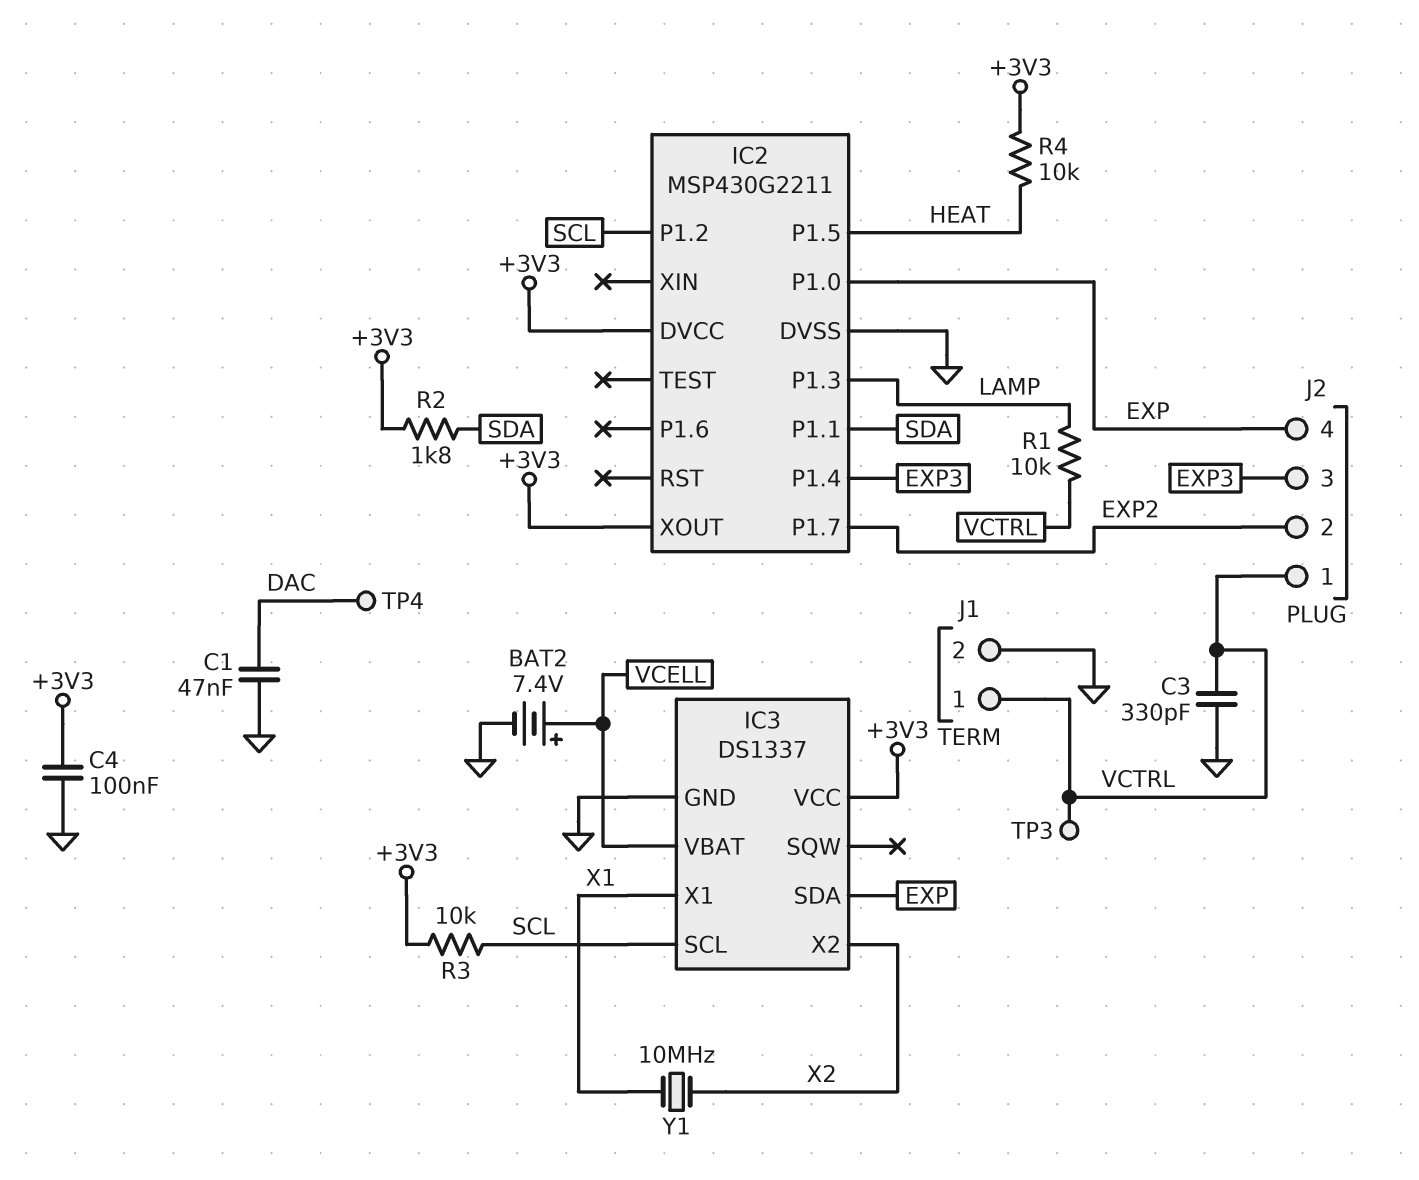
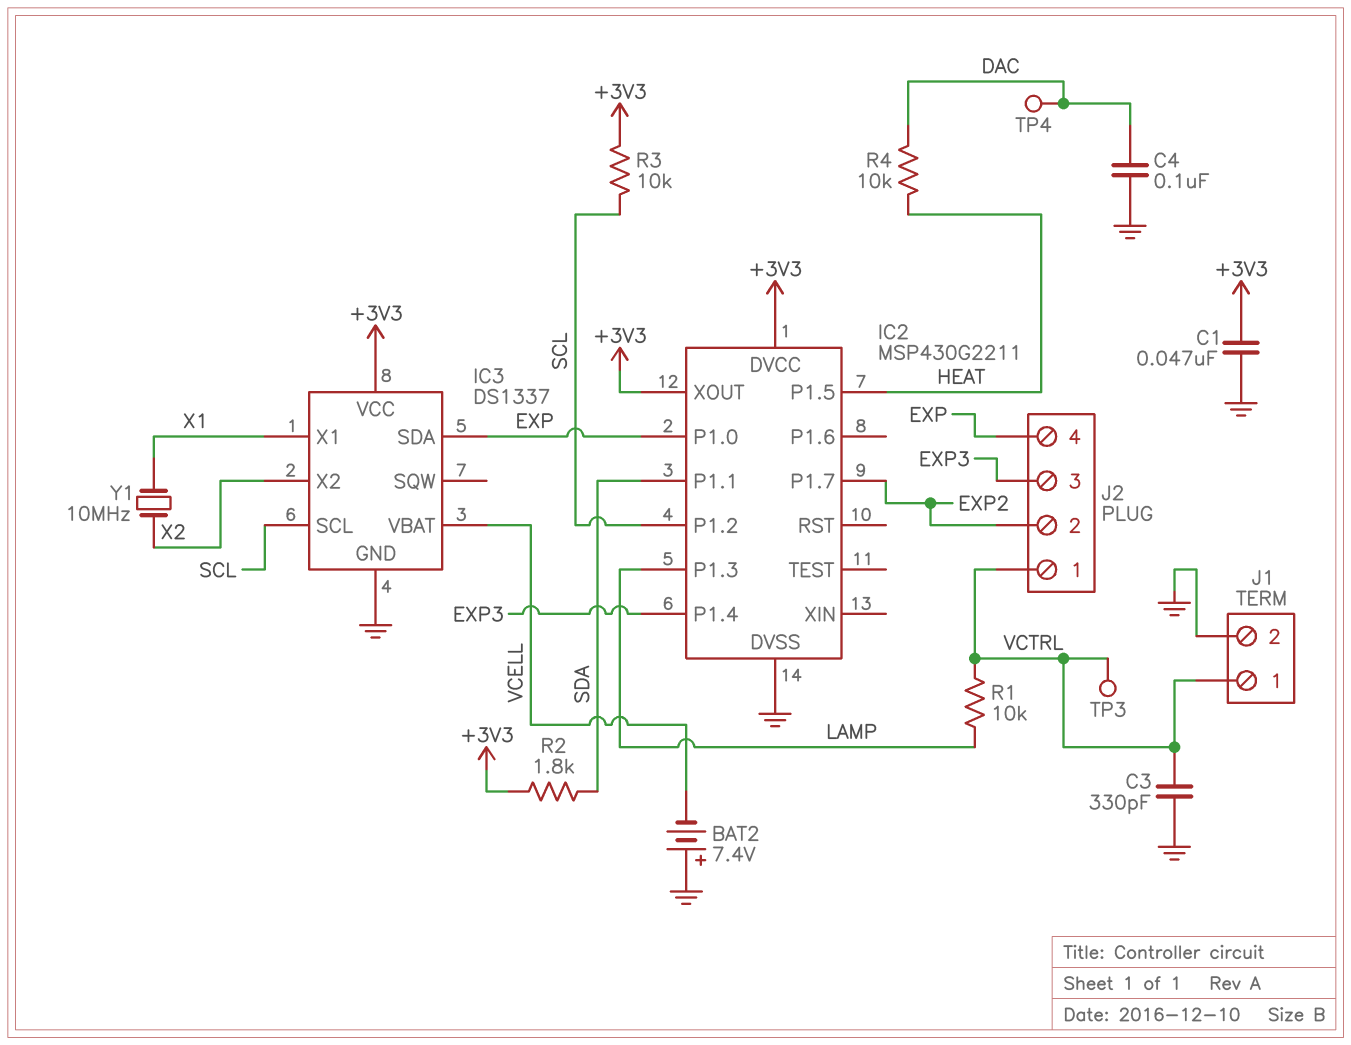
BAT2: 7.4V (plus VCELL, minus GND) -> 7.4V (plus GND, minus VCELL)
C1: 47nF (DAC, GND) -> 47nF (+3V3, GND)
C4: 100nF (+3V3, GND) -> 100nF (DAC, GND)
R4: 10k (+3V3, HEAT) -> 10k (DAC, HEAT)

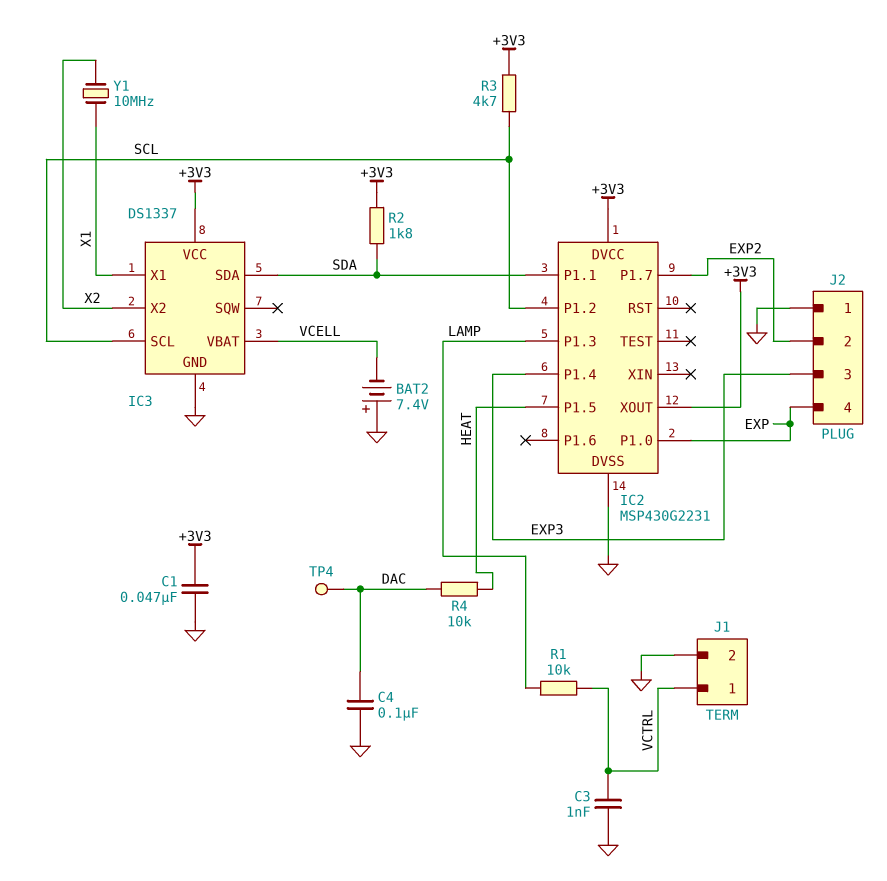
C3: 330pF (GND, VCTRL) -> 1nF (GND, VCTRL)
IC2: MSP430G2211 -> MSP430G2231
IC3 pin SDA: EXP -> SDA
J2 pin 1: VCTRL -> GND
R3: 10k (+3V3, SCL) -> 4.7k (+3V3, SCL)
TP3: test point (VCTRL) -> none

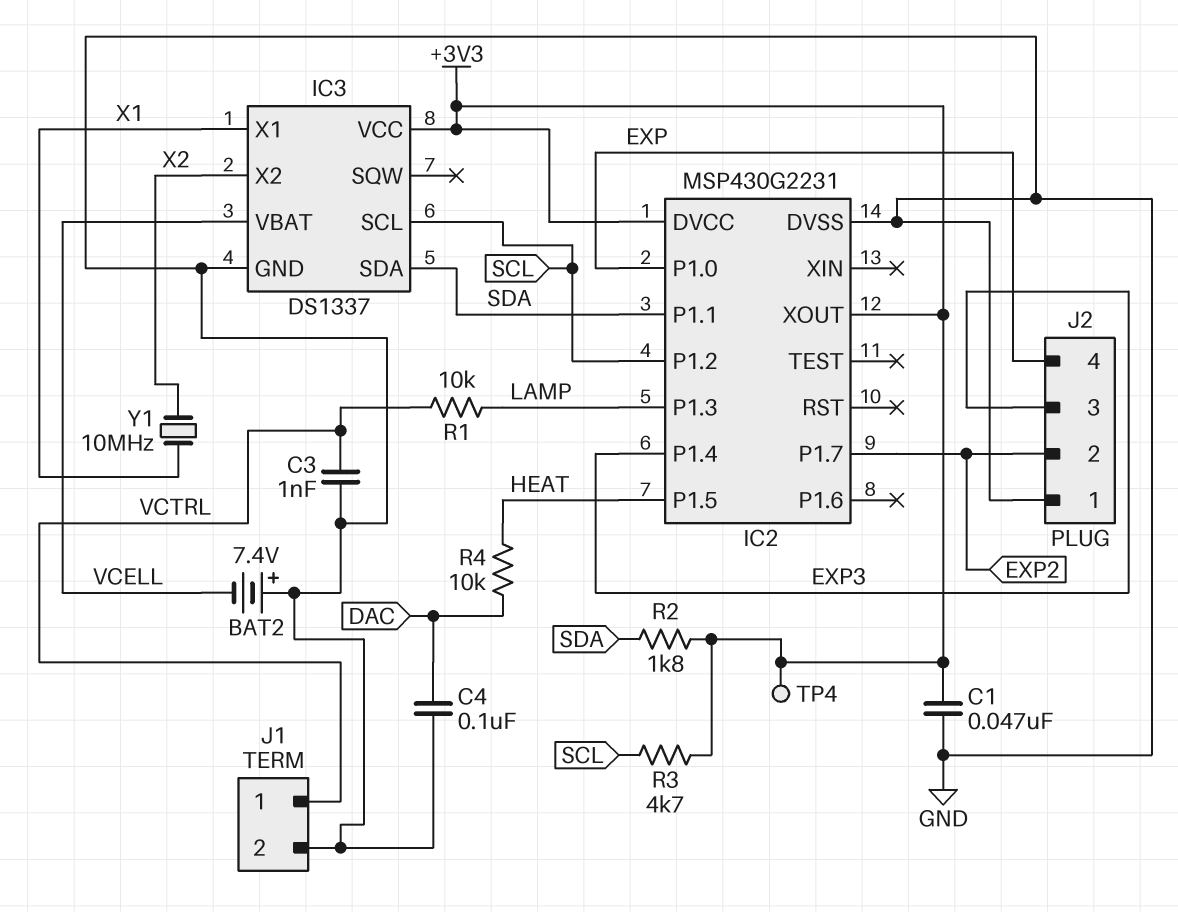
TP4: test point (DAC) -> test point (+3V3)

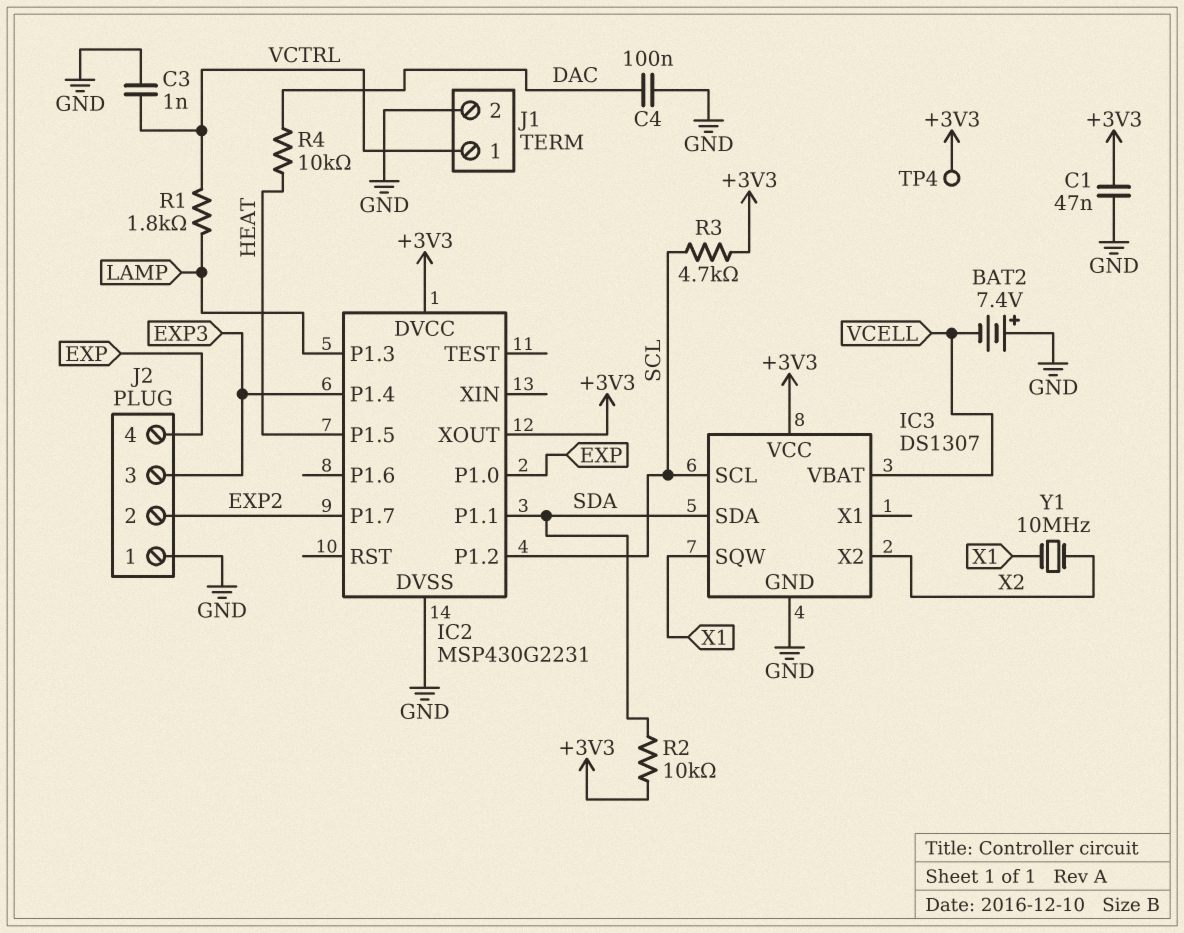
IC3: DS1337 -> DS1307
IC3 pin SQW: none -> X1
IC3 pin X1: X1 -> none
R1: 10k (LAMP, VCTRL) -> 1.8k (LAMP, VCTRL)
R2: 1.8k (+3V3, SDA) -> 10k (+3V3, SDA)

